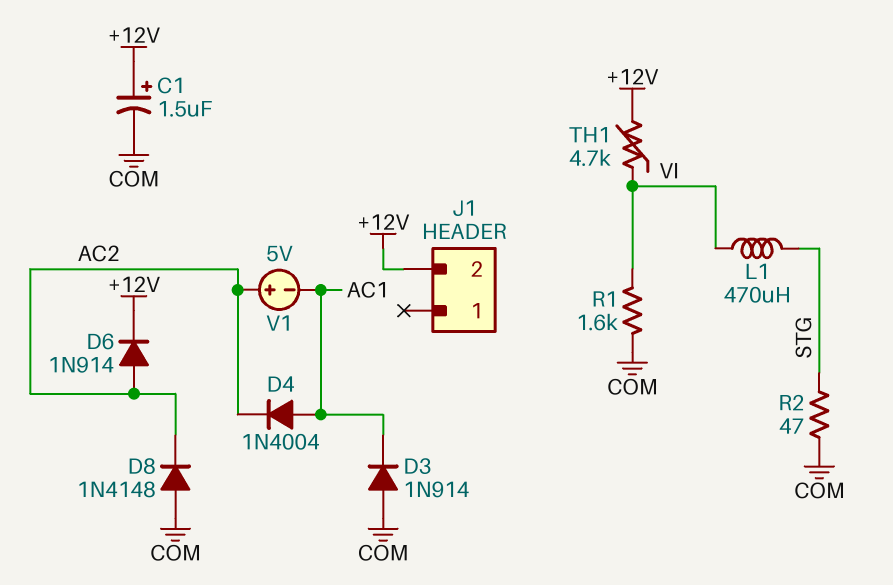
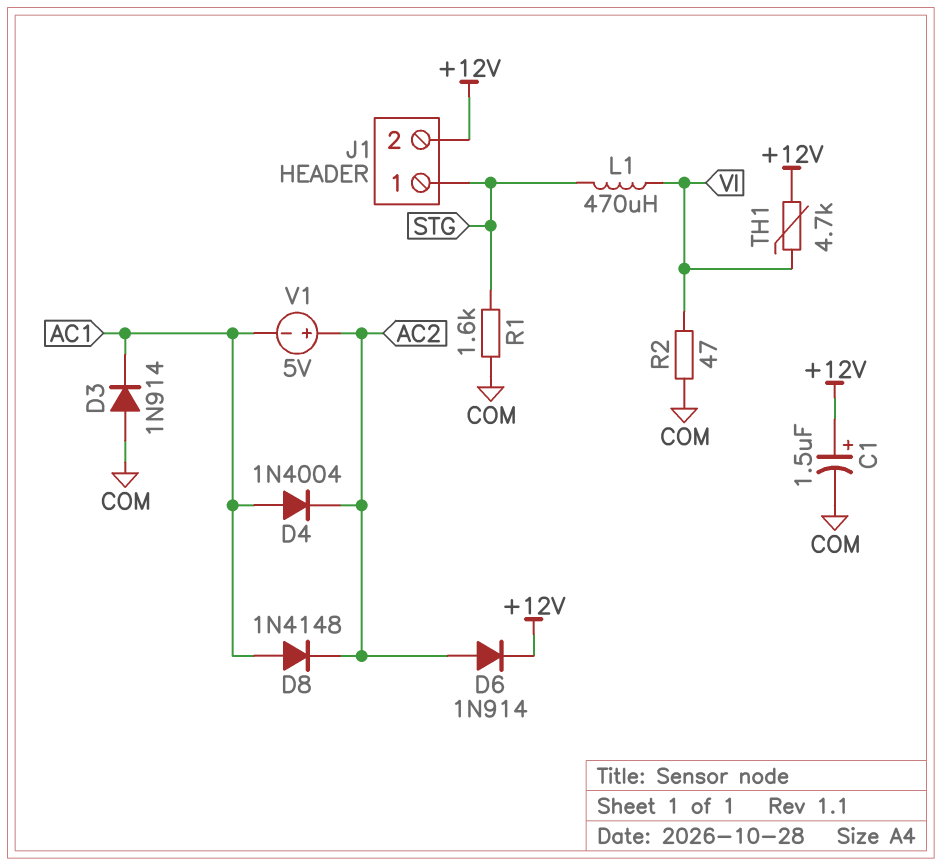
D8: diode 1N4148 (A COM, K AC2) -> diode 1N4148 (A AC1, K AC2)
J1 pin 1: none -> STG
R1: 1.6k (COM, VI) -> 1.6k (COM, STG)
R2: 47 (COM, STG) -> 47 (COM, VI)

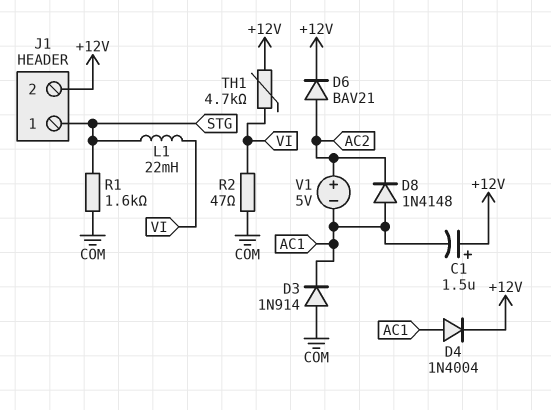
C1: 1.5uF (plus +12V, minus COM) -> 1.5uF (plus +12V, minus AC1)
D4: diode 1N4004 (A AC1, K AC2) -> diode 1N4004 (A AC1, K +12V)
D6: diode 1N914 (A AC2, K +12V) -> diode BAV21 (A AC2, K +12V)
L1: 470uH (STG, VI) -> 22mH (STG, VI)

